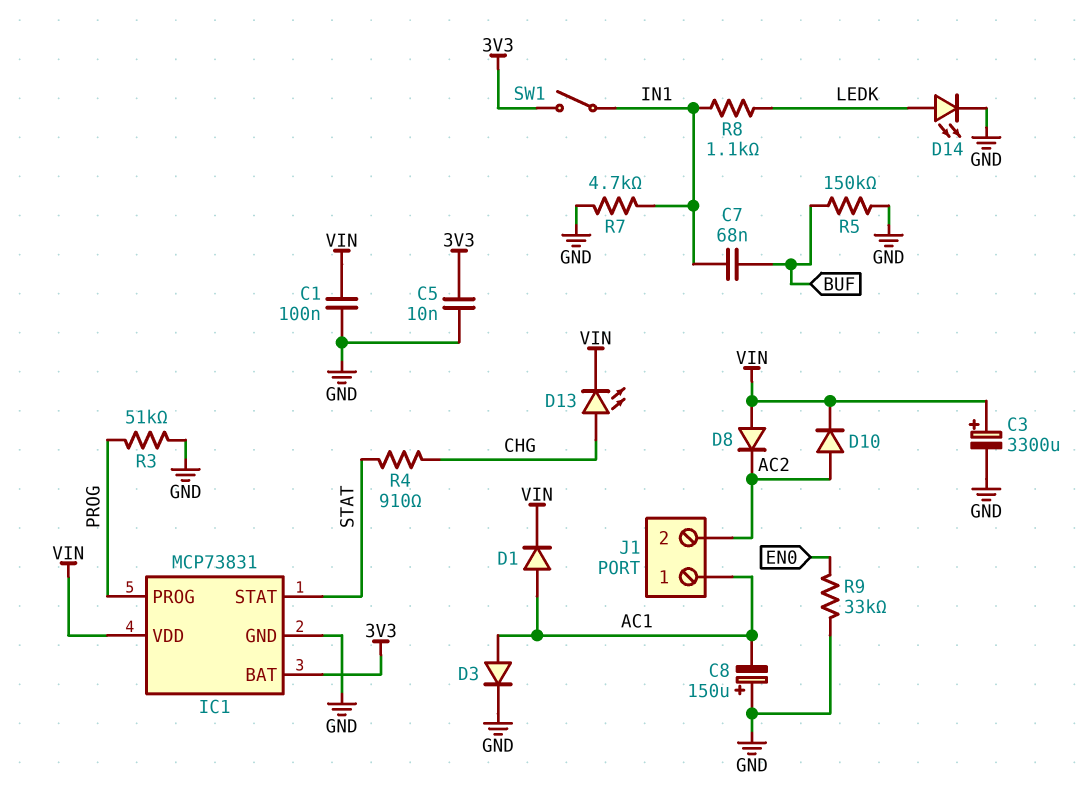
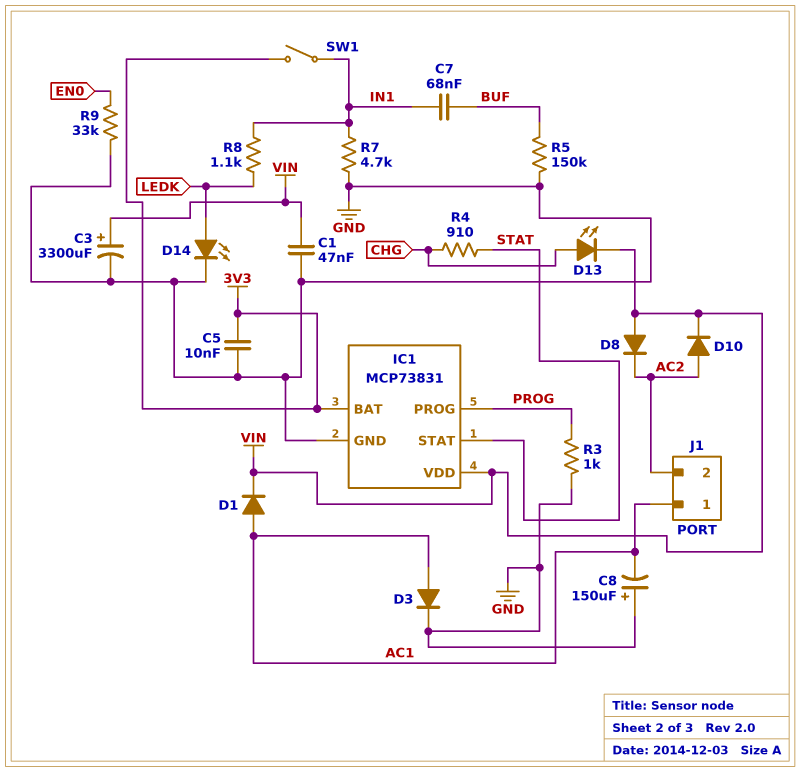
C1: 100nF (GND, VIN) -> 47nF (GND, VIN)
R3: 51k (GND, PROG) -> 1k (GND, PROG)

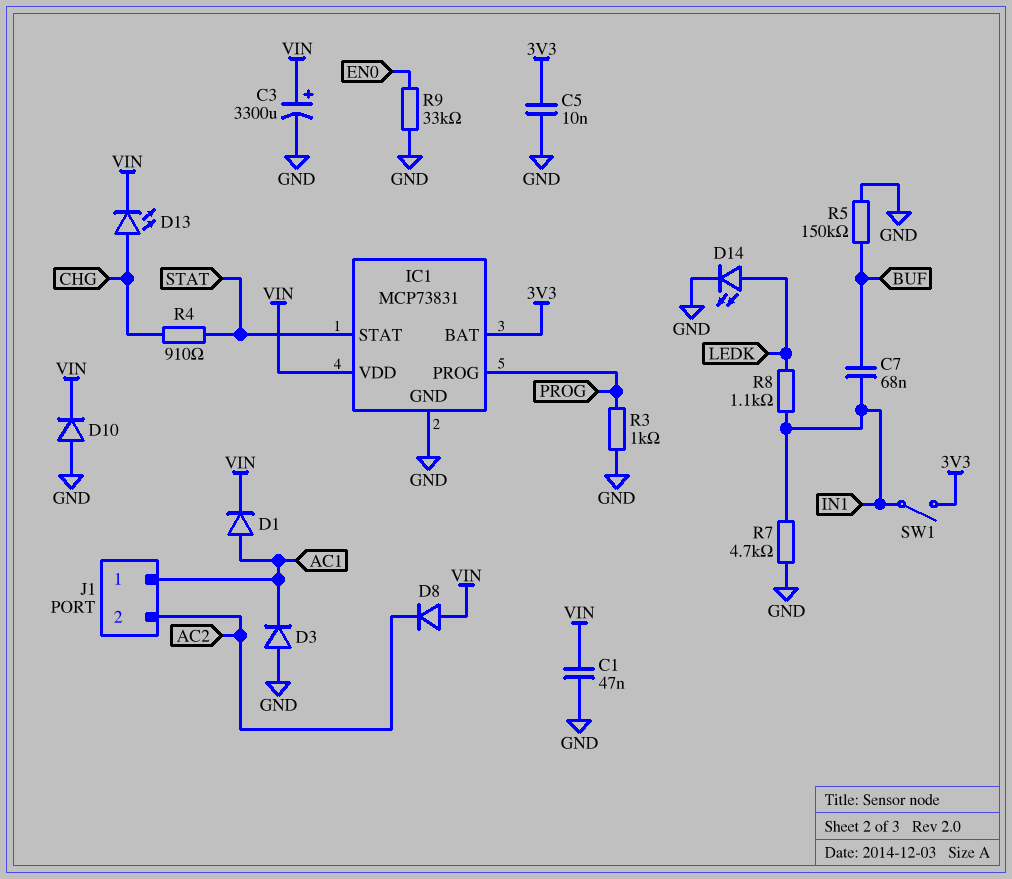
C8: 150uF (plus GND, minus AC1) -> none
D3: diode (A AC1, K GND) -> diode (A GND, K AC1)
D10: diode (A AC2, K VIN) -> diode (A GND, K VIN)

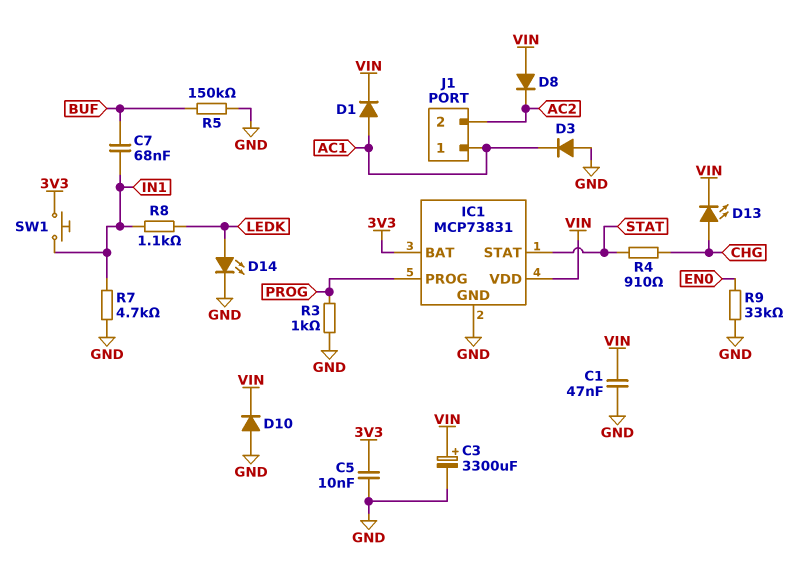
SW1: switch (3V3, IN1) -> button (3V3, IN1)

